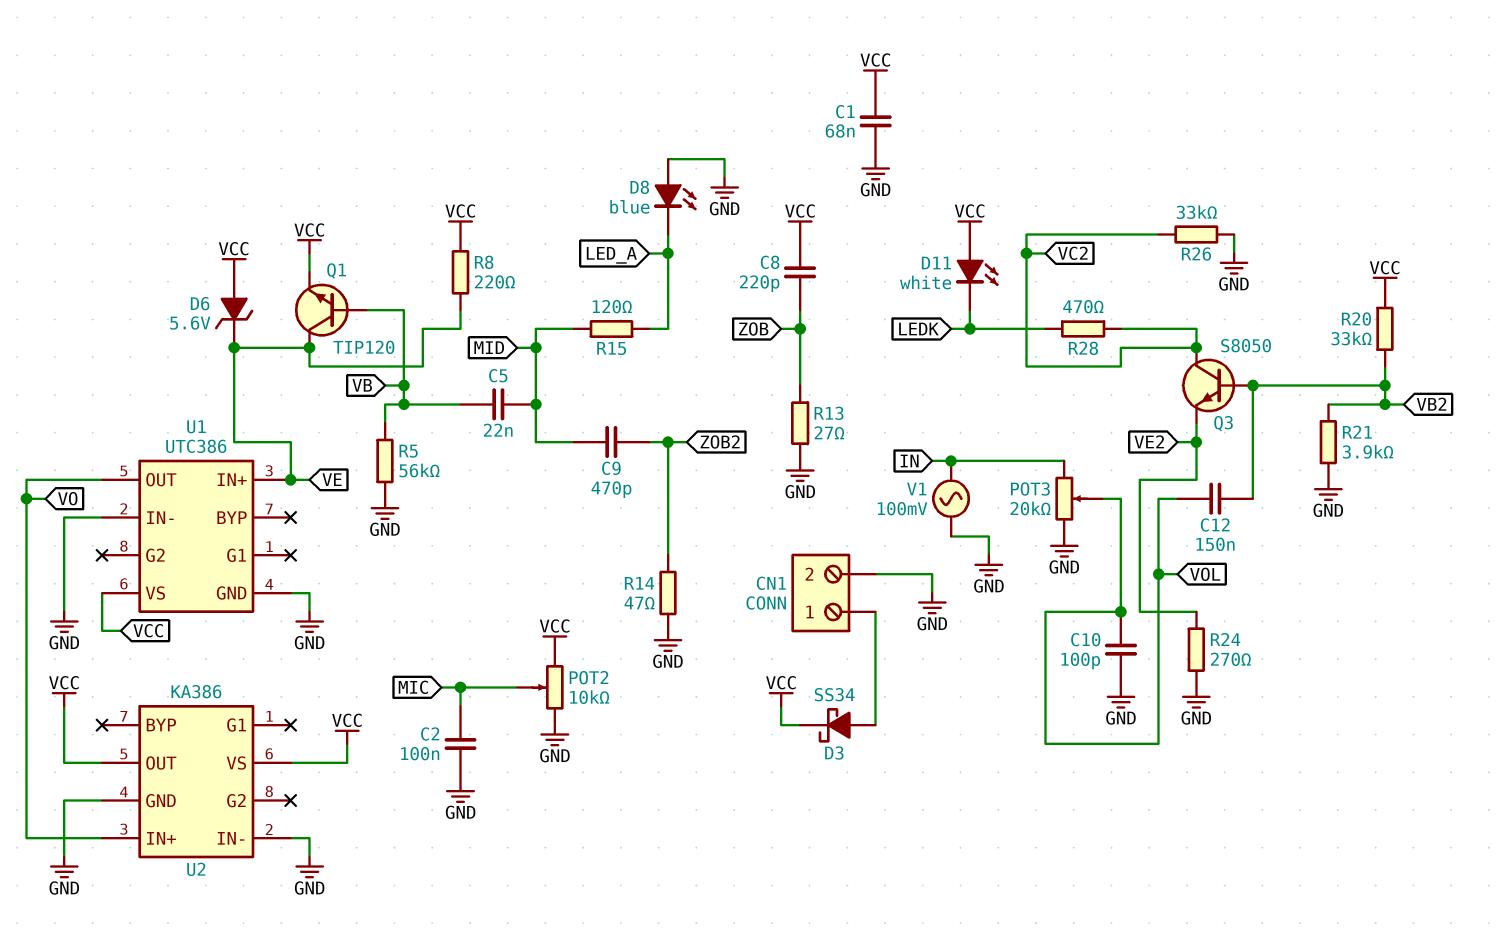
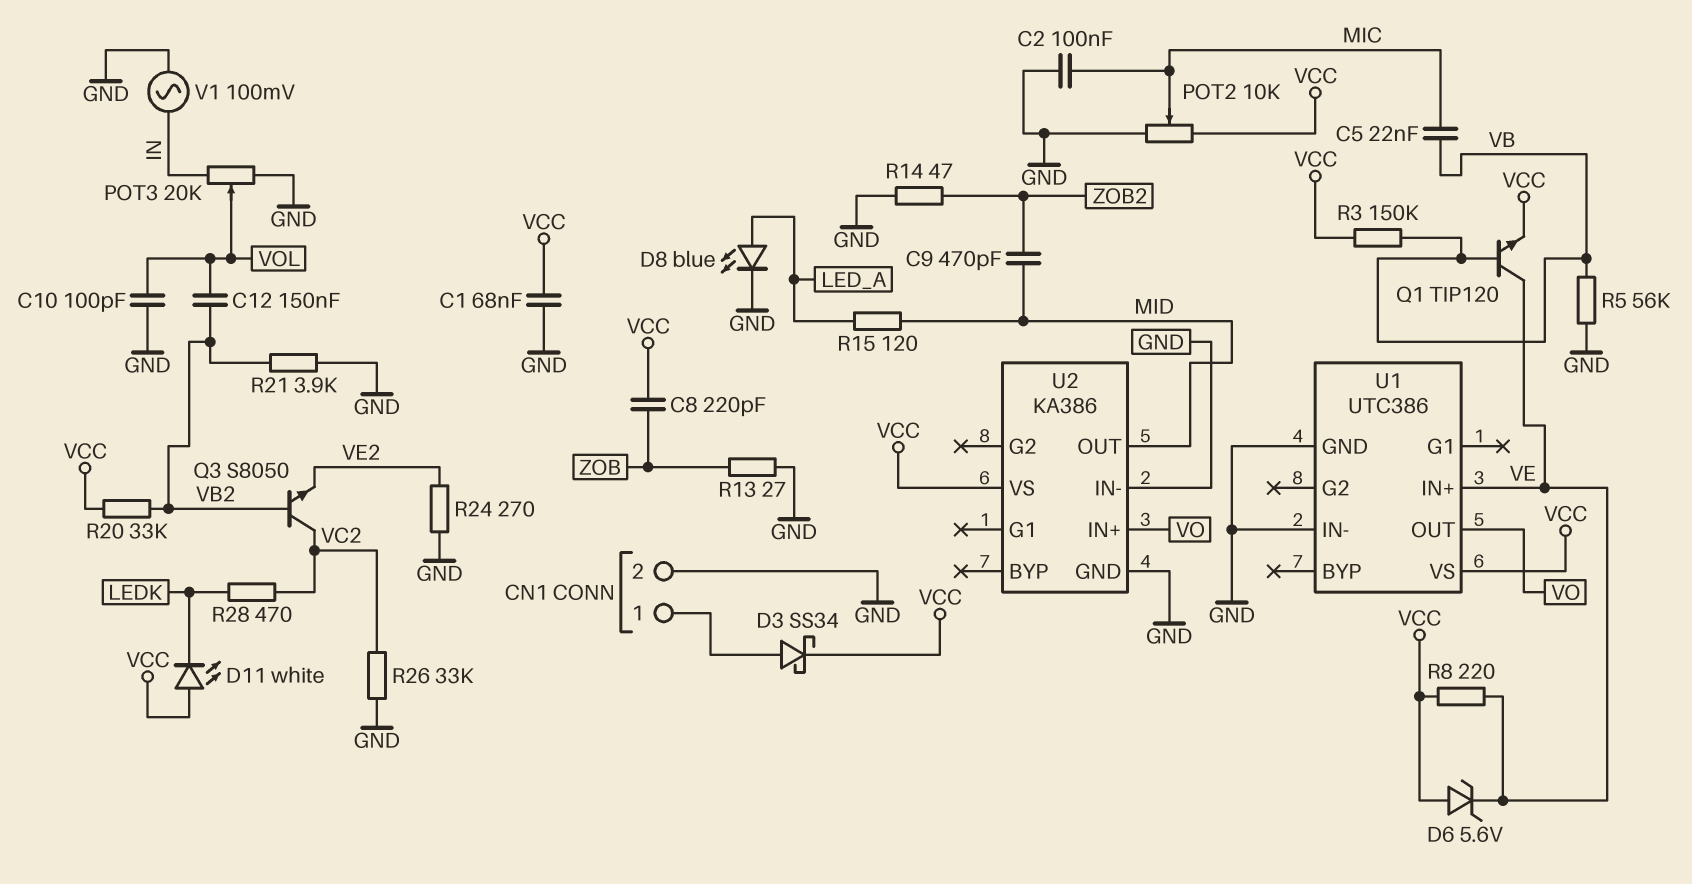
C5: 22nF (MID, VB) -> 22nF (MIC, VB)
D8: LED blue (A GND, K LED_A) -> LED blue (A LED_A, K GND)
R3: none -> 150k (VB, VCC)
U2 pin OUT: VCC -> MID

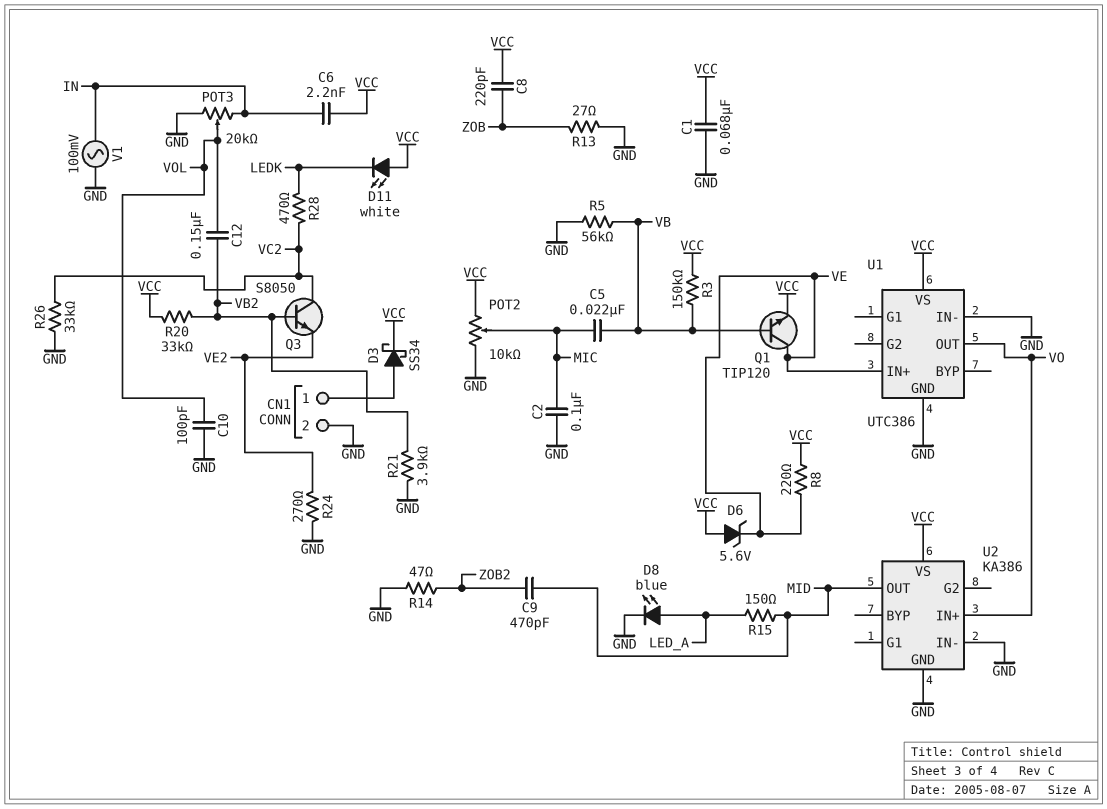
C6: none -> 2.2nF (IN, VCC)
R15: 120 (LED_A, MID) -> 150 (LED_A, MID)

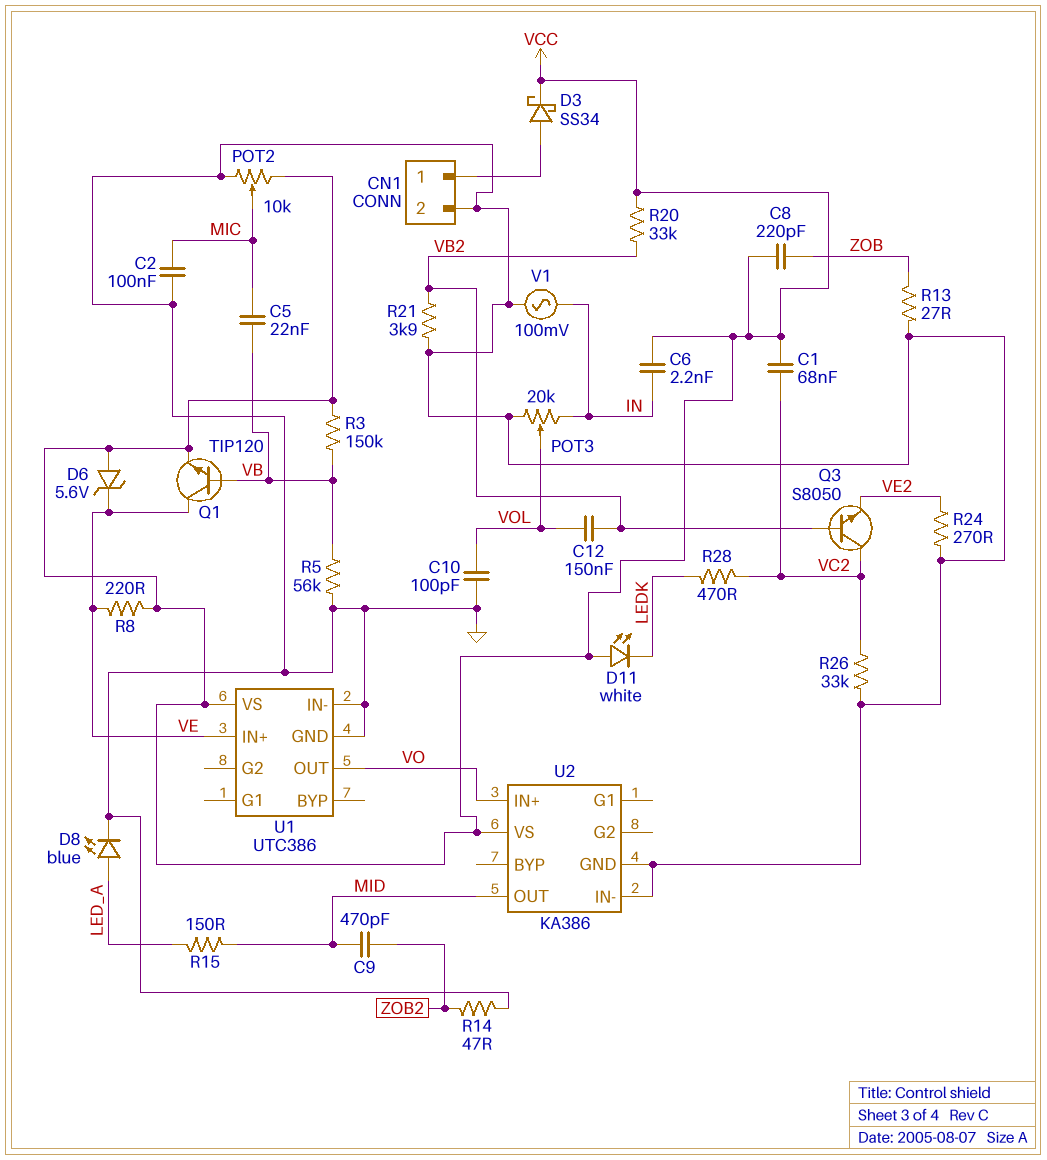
C1: 68nF (GND, VCC) -> 68nF (VC2, VCC)

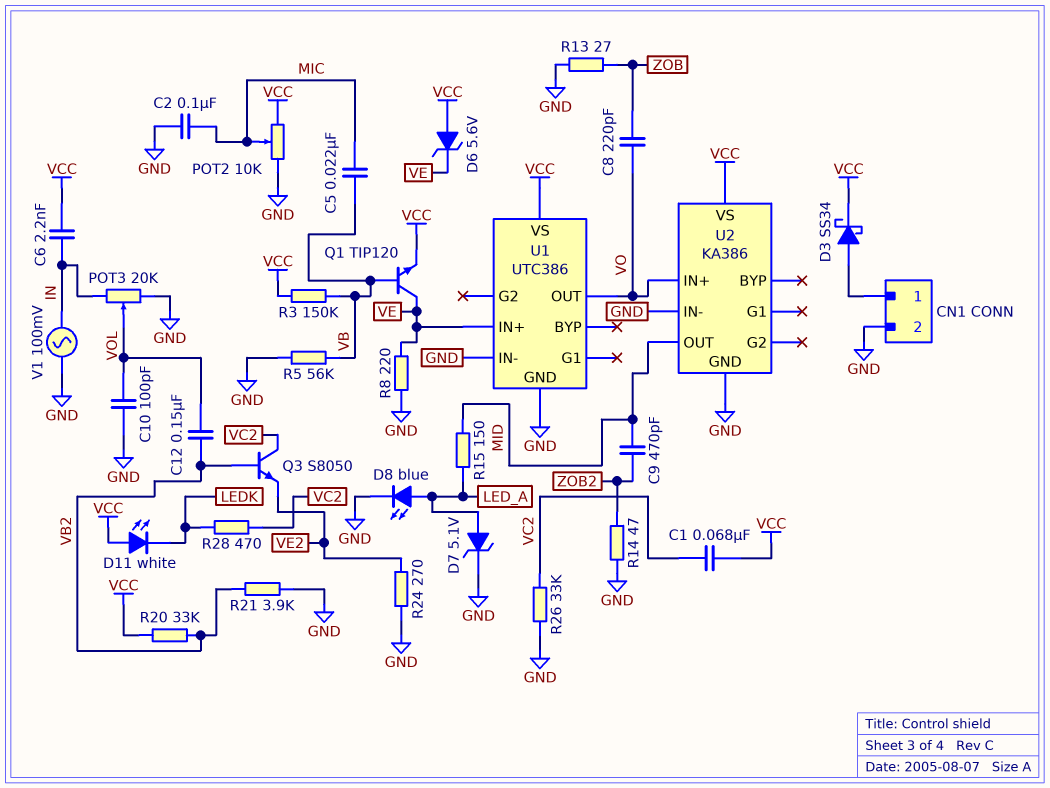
C8: 220pF (VCC, ZOB) -> 220pF (VO, ZOB)
D7: none -> zener 5.1V (A LED_A, K GND)
R8: 220 (VCC, VE) -> 220 (GND, VE)

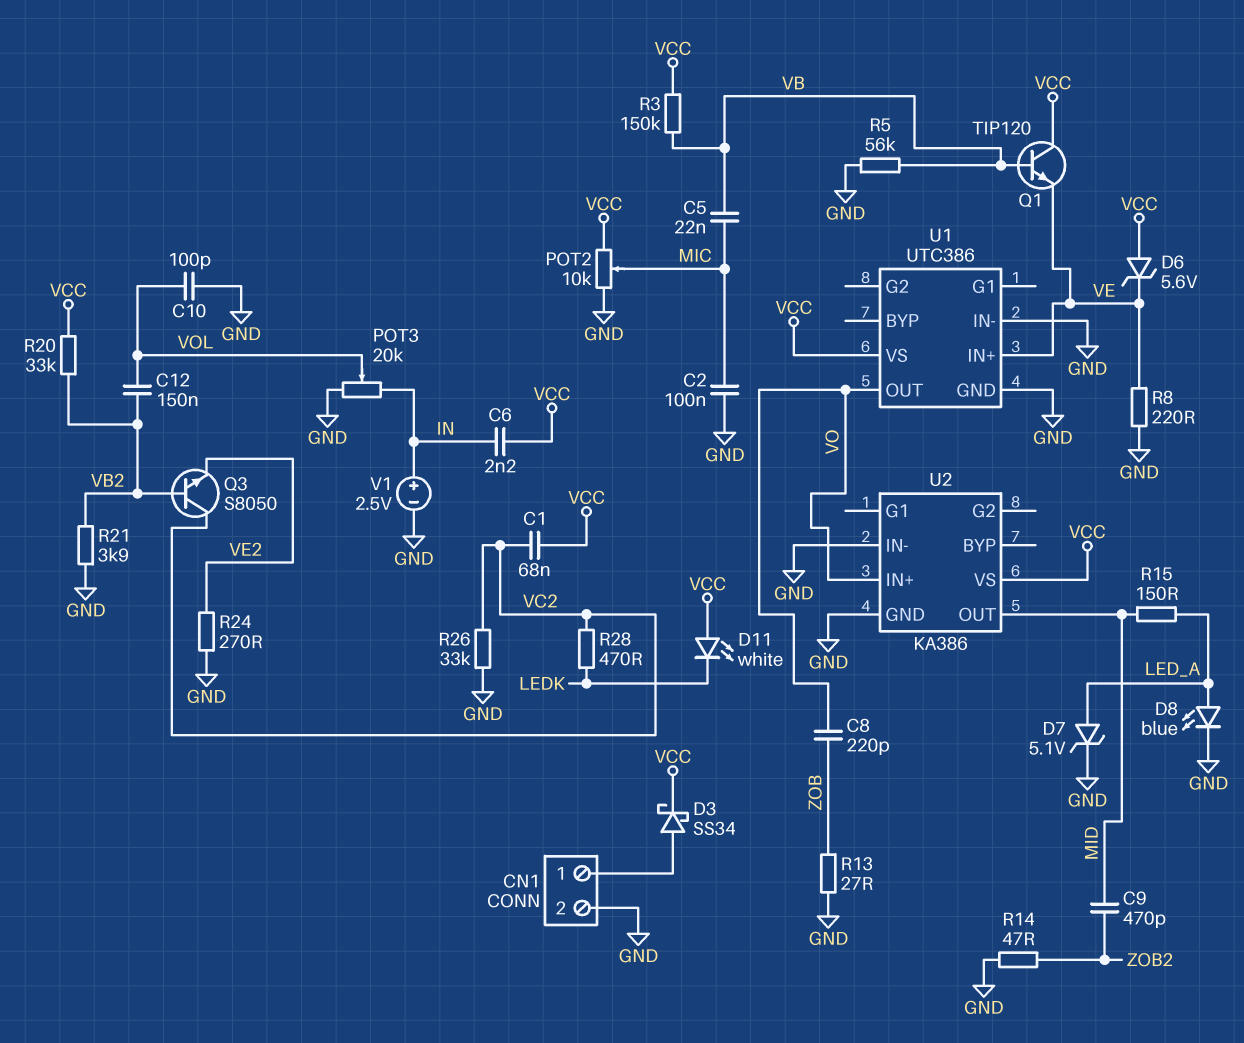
Q1: NPN TIP120 (B VB, C VE, E VCC) -> NPN TIP120 (B VB, C VCC, E VE)
V1: AC 100mV (GND, IN) -> 2.5V (plus IN, minus GND)

